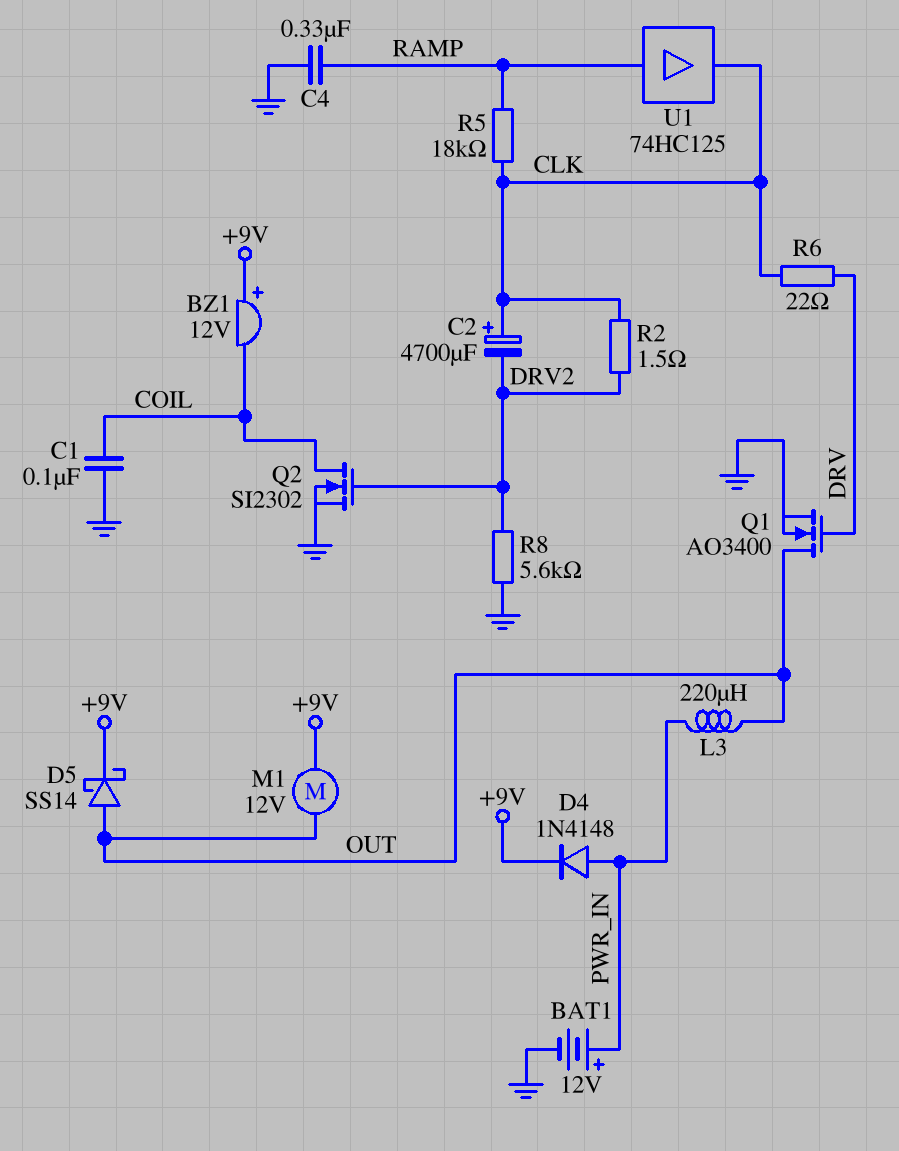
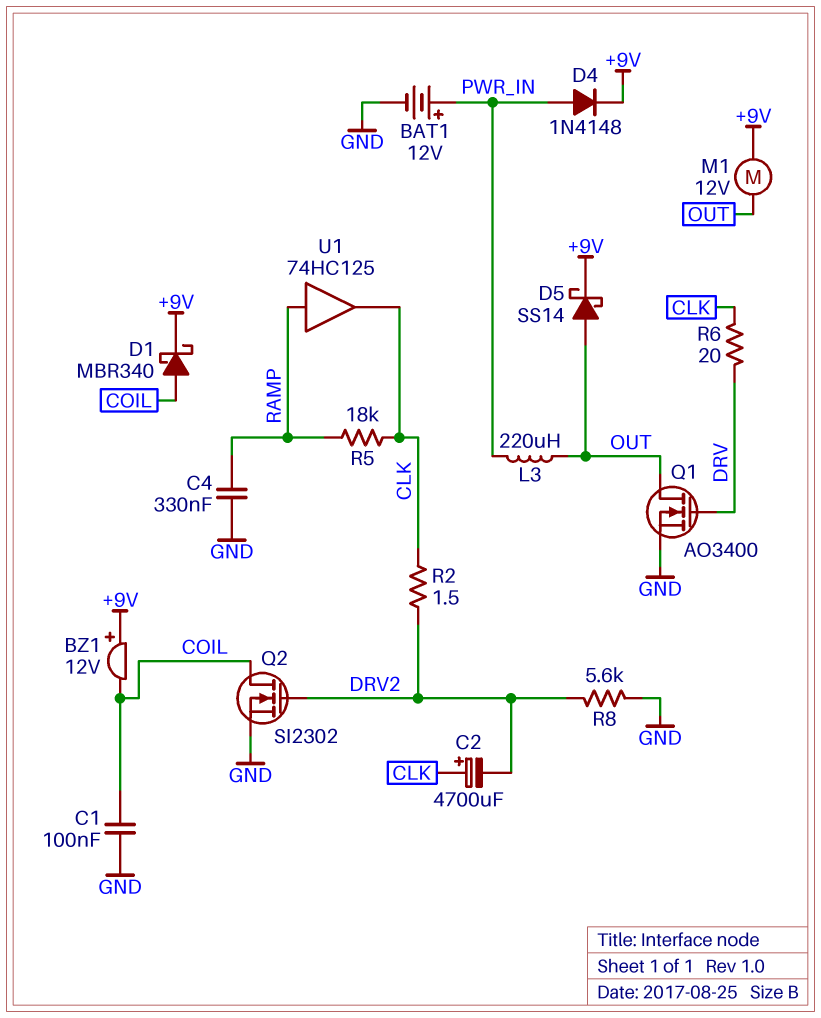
D1: none -> schottky MBR340 (A COIL, K +9V)
R6: 22 (CLK, DRV) -> 20 (CLK, DRV)

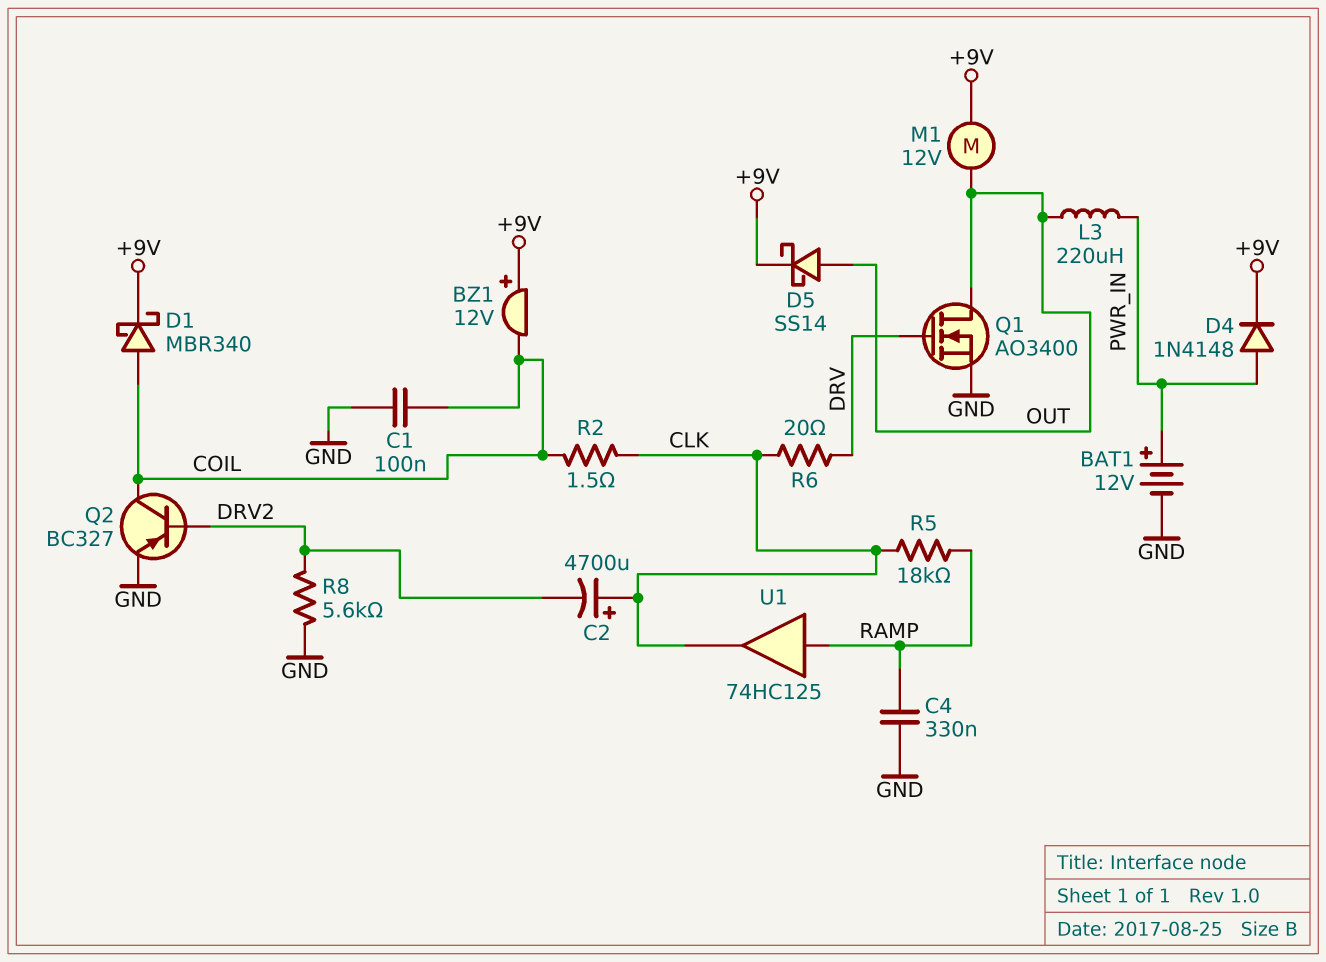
Q2: NMOS SI2302 (G DRV2, D COIL, S GND) -> PNP BC327 (B DRV2, C COIL, E GND)
R2: 1.5 (CLK, DRV2) -> 1.5 (CLK, COIL)

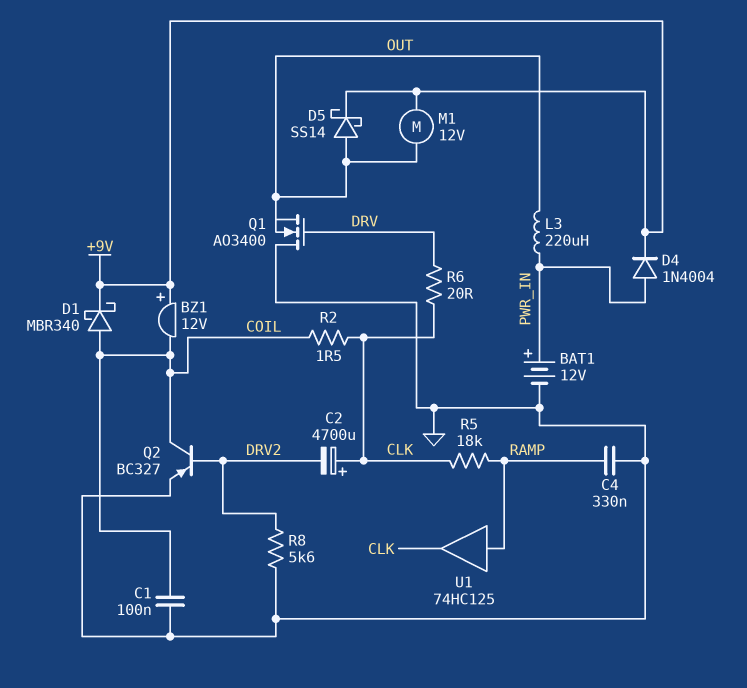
D4: diode 1N4148 (A PWR_IN, K +9V) -> diode 1N4004 (A PWR_IN, K +9V)
Q1: NMOS AO3400 (G DRV, D OUT, S GND) -> NMOS AO3400 (G DRV, D GND, S OUT)

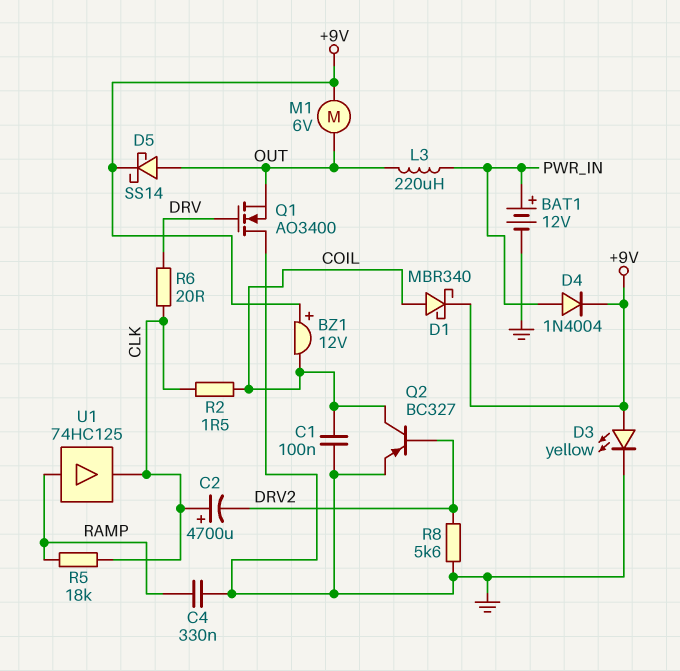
D3: none -> LED yellow (A +9V, K GND)
M1: motor 12V (+9V, OUT) -> motor 6V (+9V, OUT)

